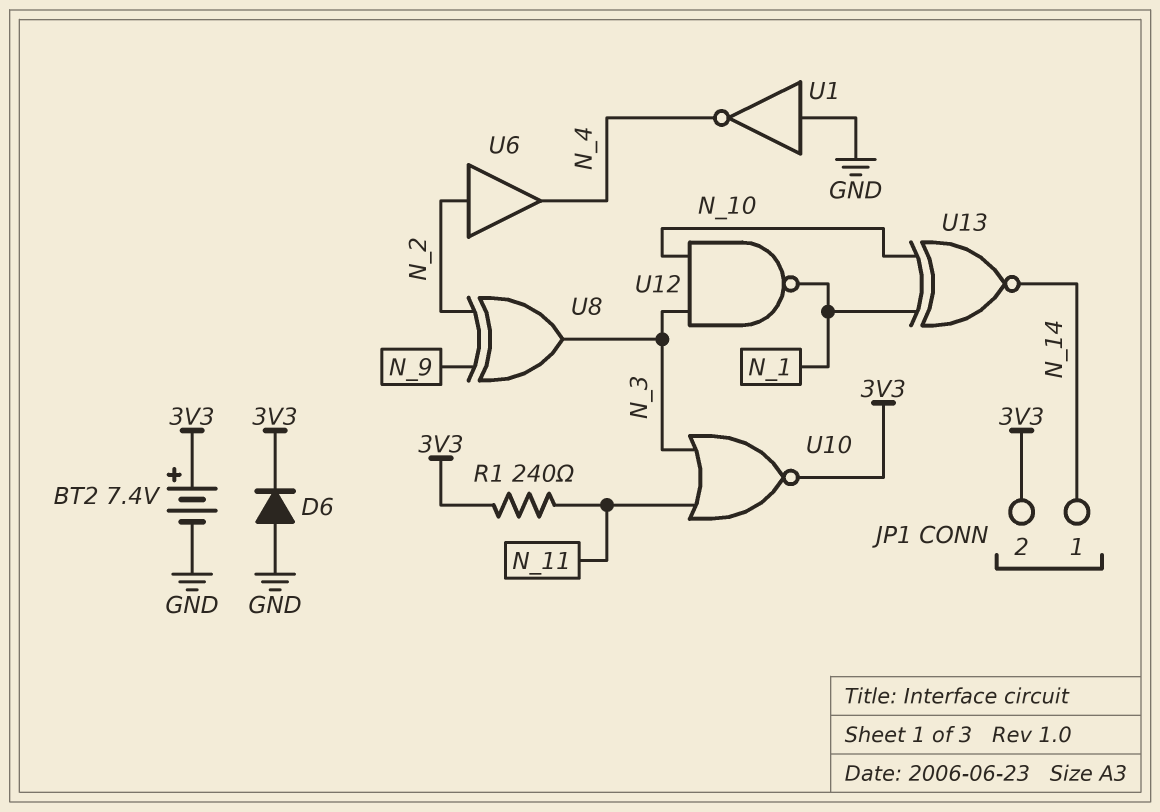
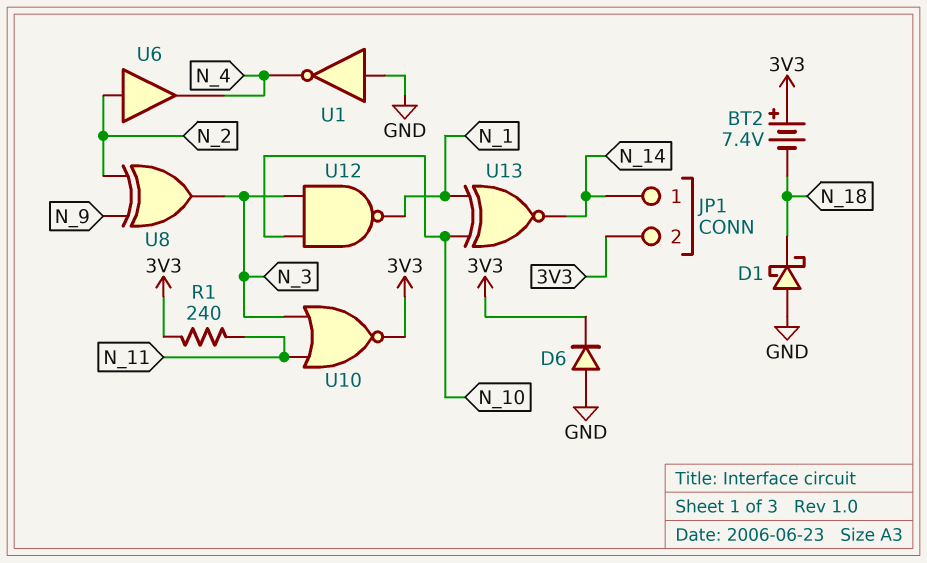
BT2: 7.4V (plus 3V3, minus GND) -> 7.4V (plus 3V3, minus N_18)
D1: none -> schottky (A GND, K N_18)

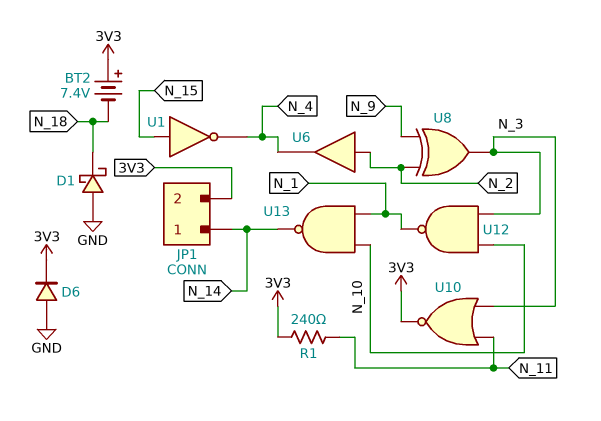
U1: NOT (in GND, out N_4) -> NOT (in N_15, out N_4)
U13: XNOR (in N_1, in N_10, out N_14) -> NAND (in N_1, in N_10, out N_14)

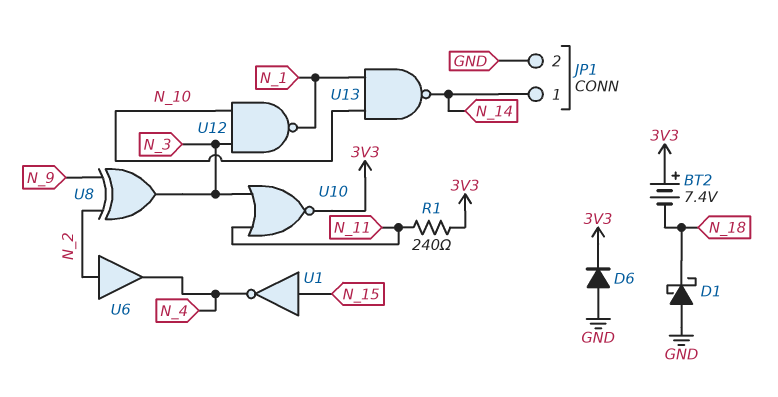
JP1 pin 2: 3V3 -> GND

